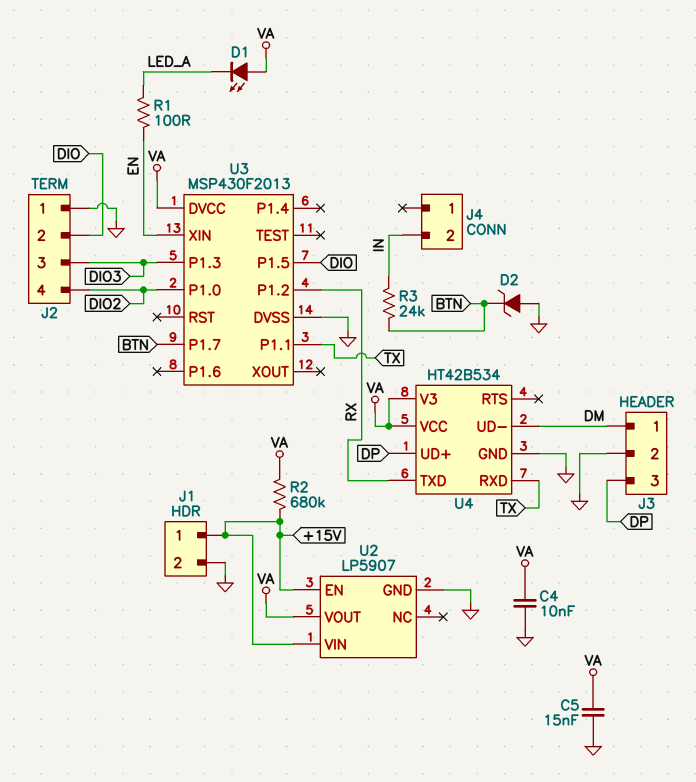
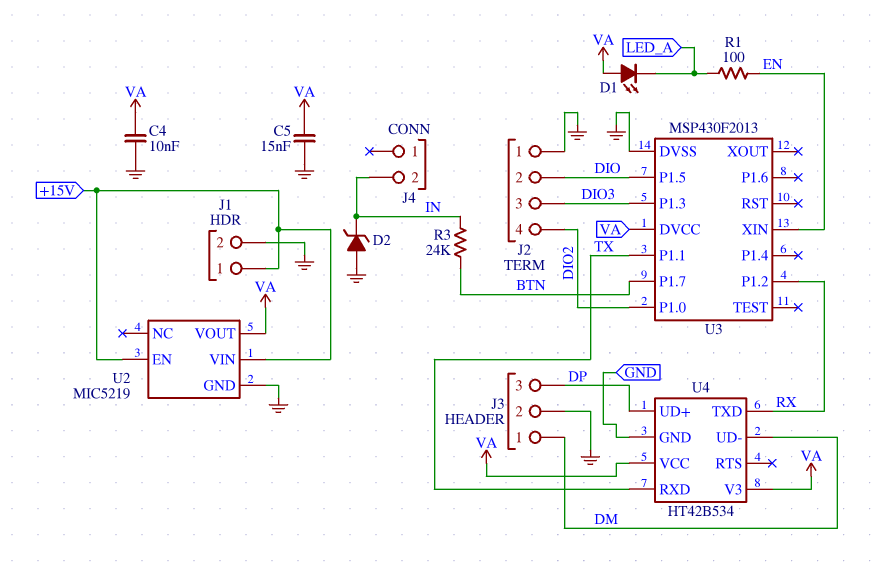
D2: zener (A GND, K BTN) -> zener (A GND, K IN)
R2: 680k (+15V, VA) -> none
U2: LP5907 -> MIC5219

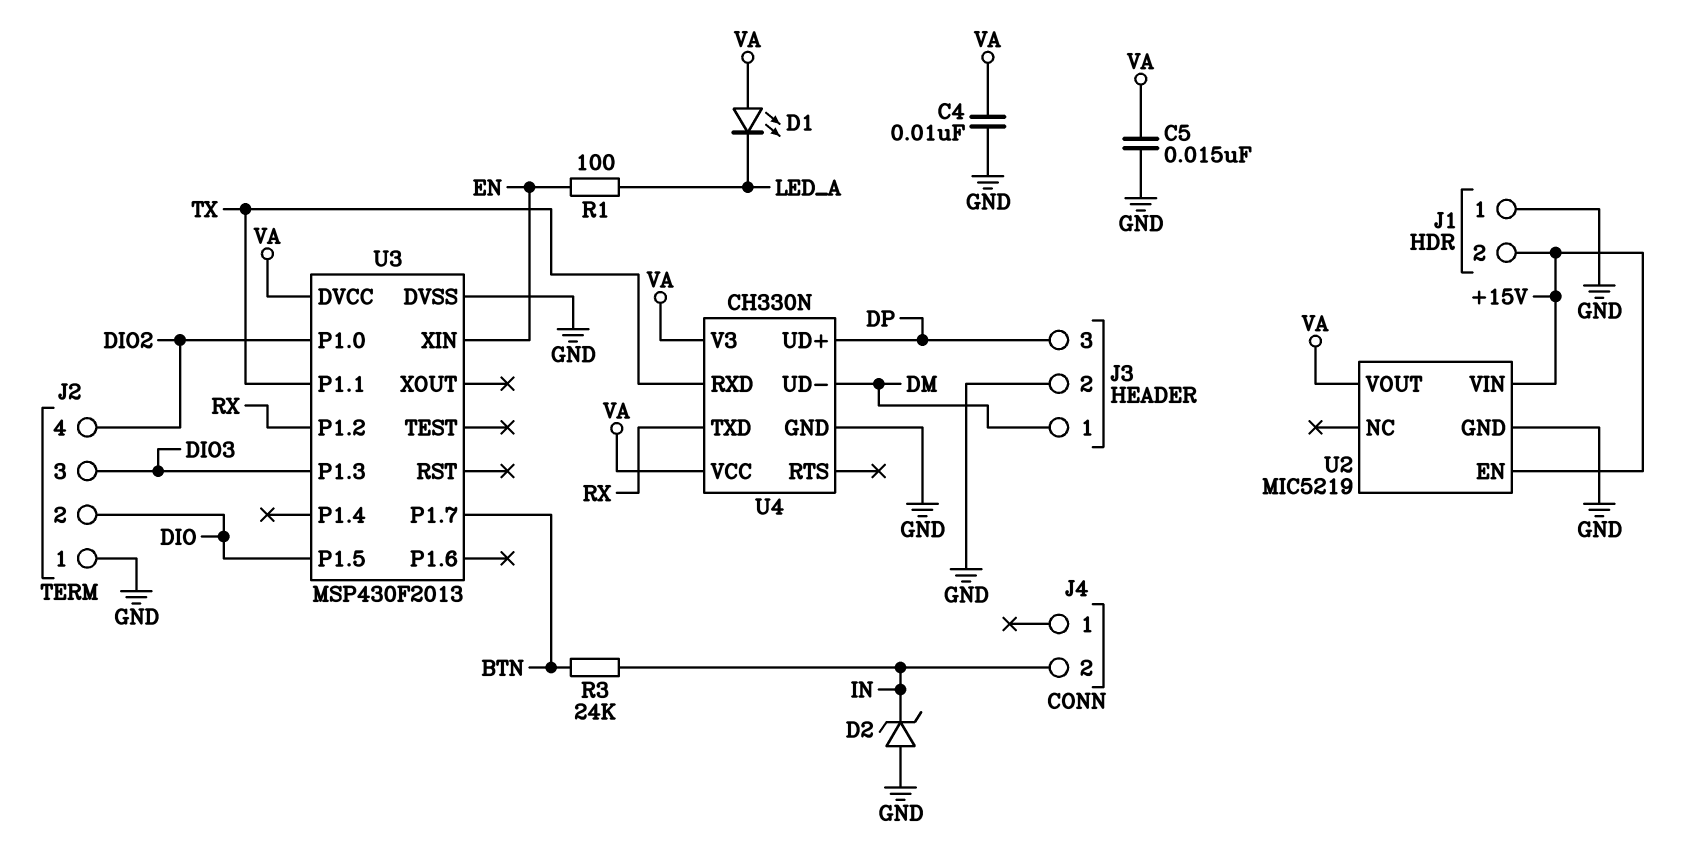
J1 pin 1: +15V -> GND
J1 pin 2: GND -> +15V
U4: HT42B534 -> CH330N

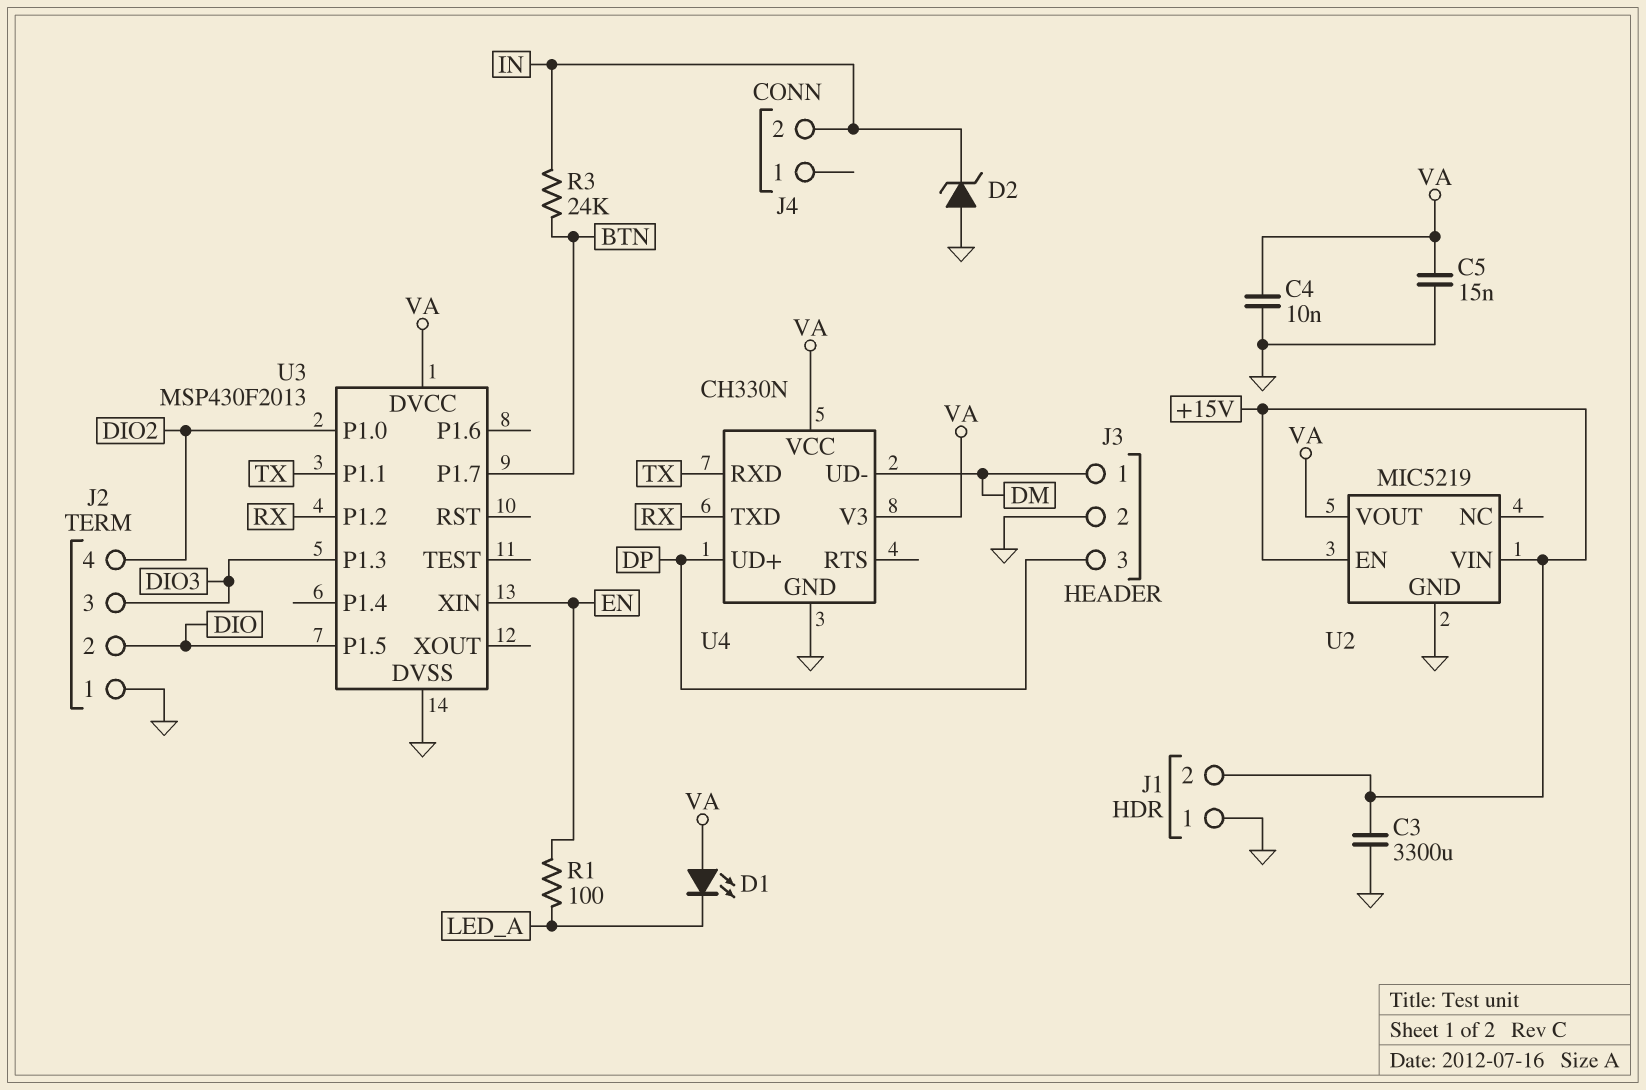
C3: none -> 3300uF (+15V, GND)

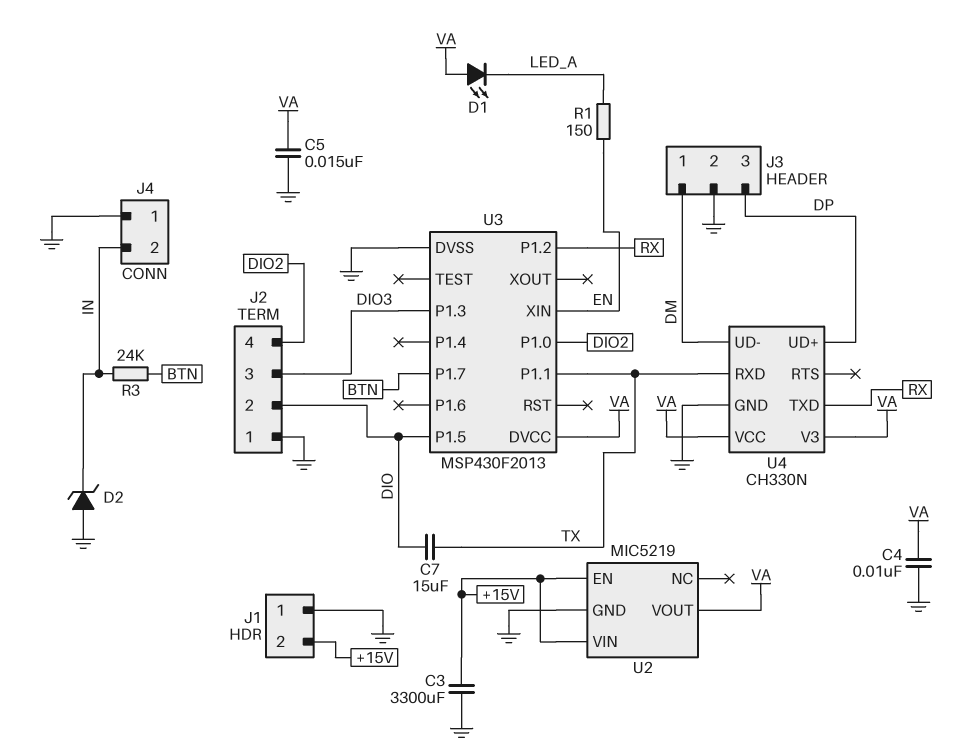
C7: none -> 15uF (DIO, TX)
J4 pin 1: none -> GND
R1: 100 (EN, LED_A) -> 150 (EN, LED_A)

